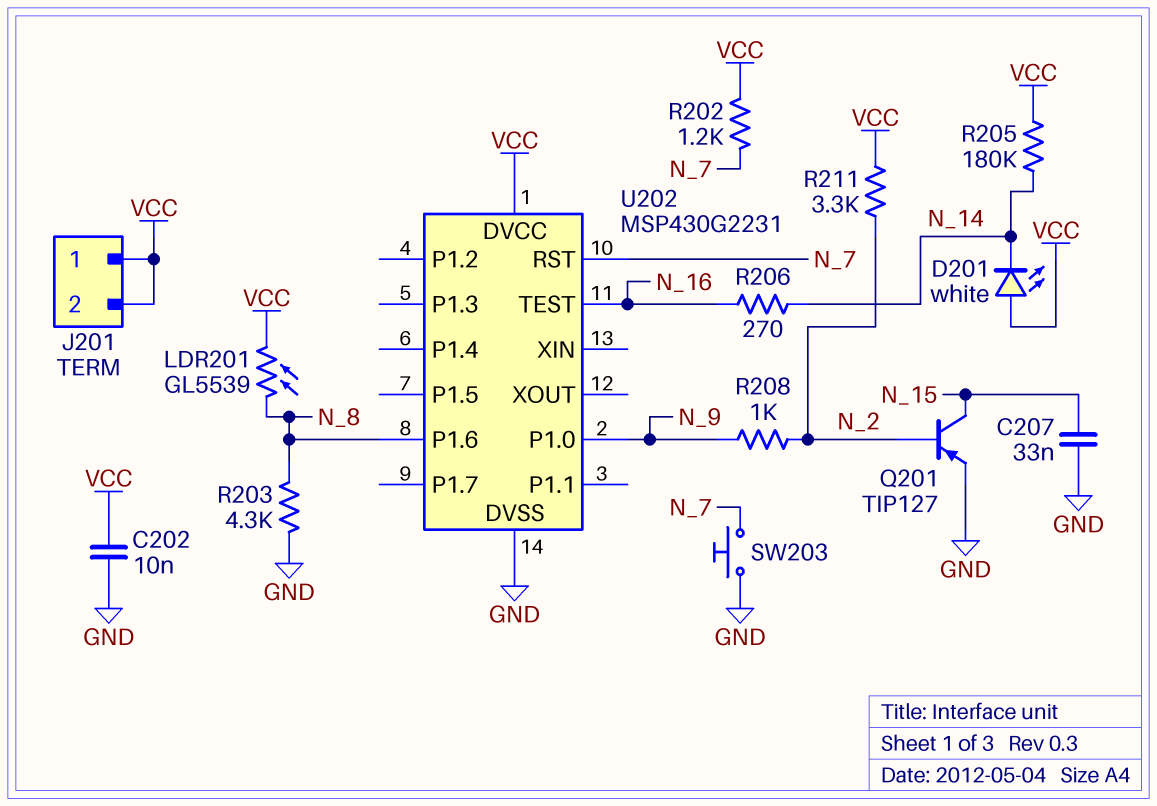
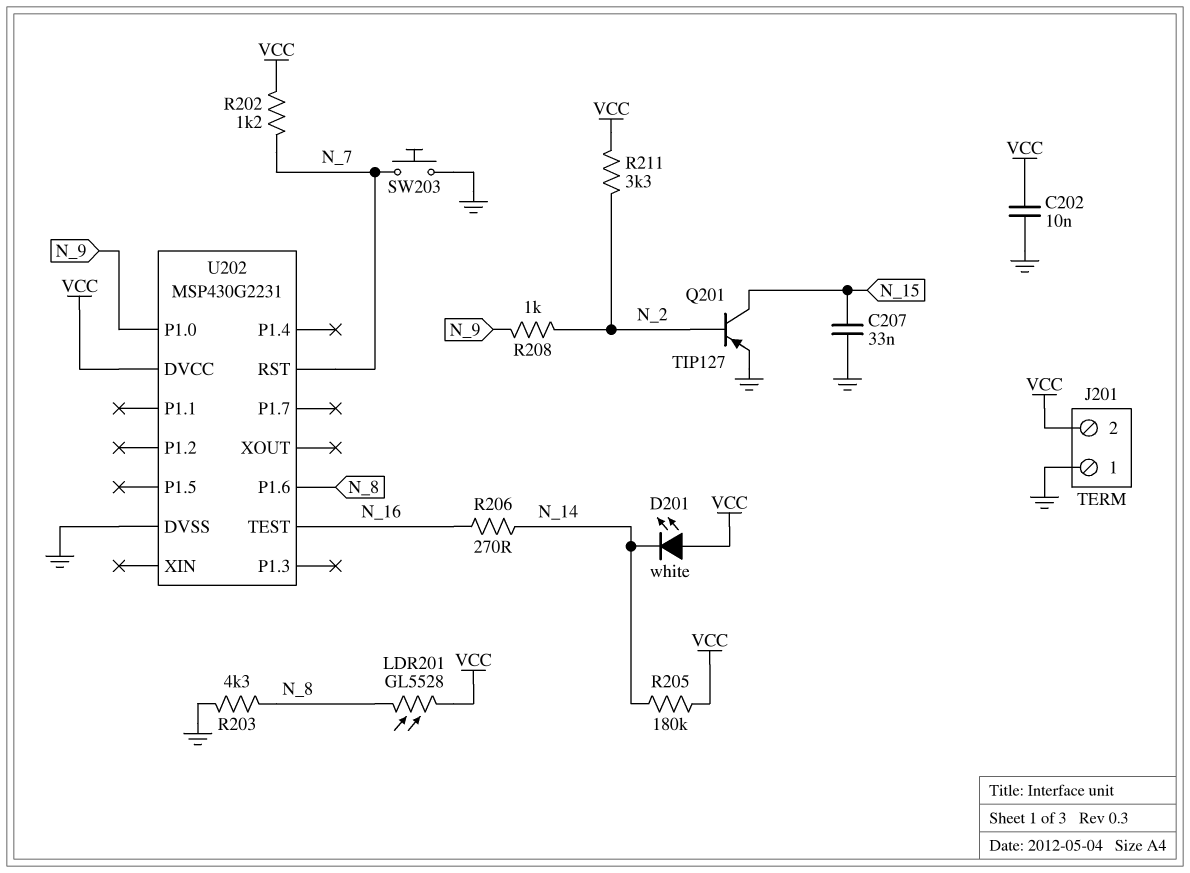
J201 pin 1: VCC -> GND
LDR201: GL5539 (N_8, VCC) -> GL5528 (N_8, VCC)

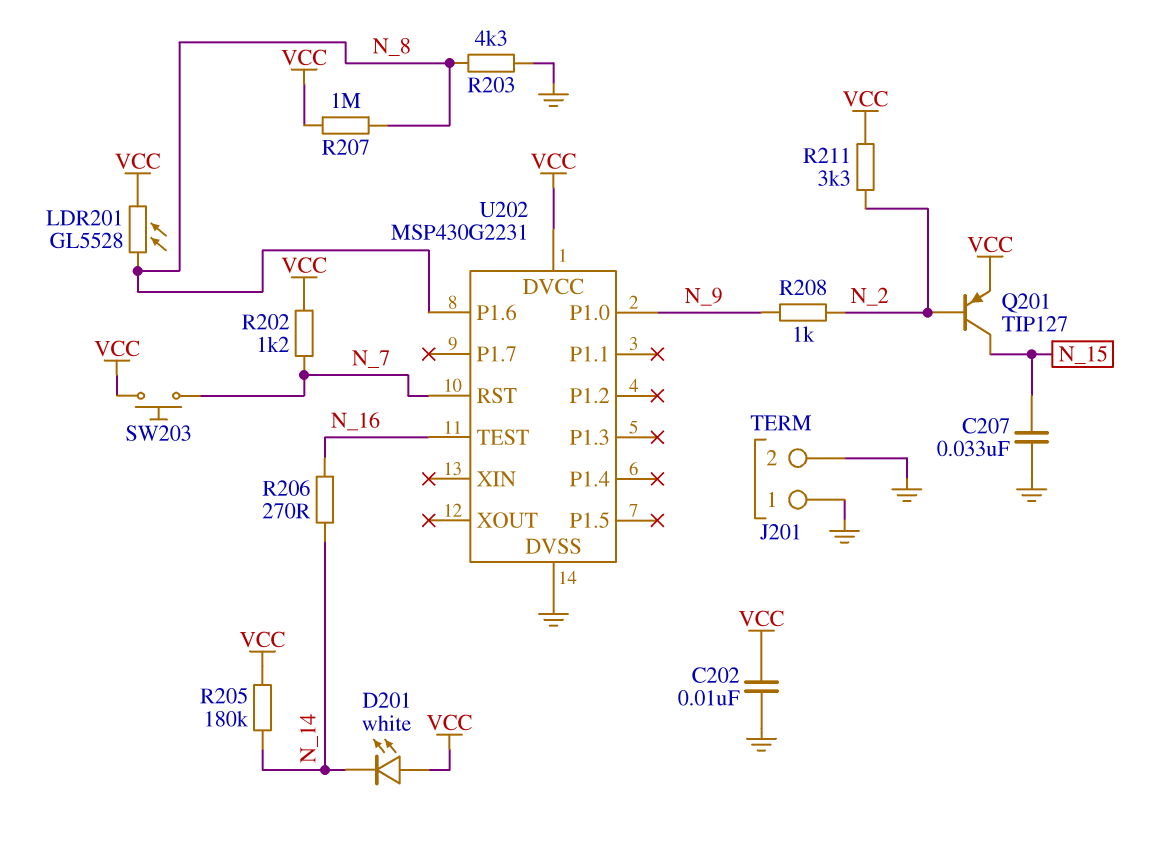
J201 pin 2: VCC -> GND
Q201: PNP TIP127 (B N_2, C N_15, E GND) -> PNP TIP127 (B N_2, C N_15, E VCC)
R207: none -> 1M (N_8, VCC)
SW203: button (GND, N_7) -> button (N_7, VCC)

